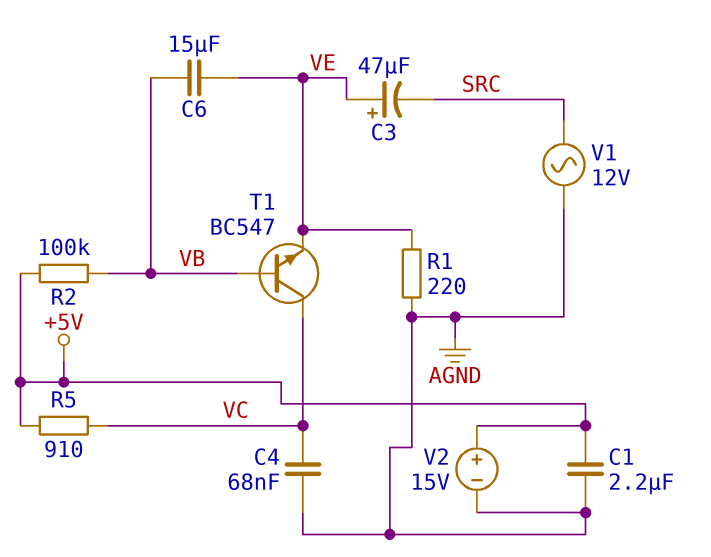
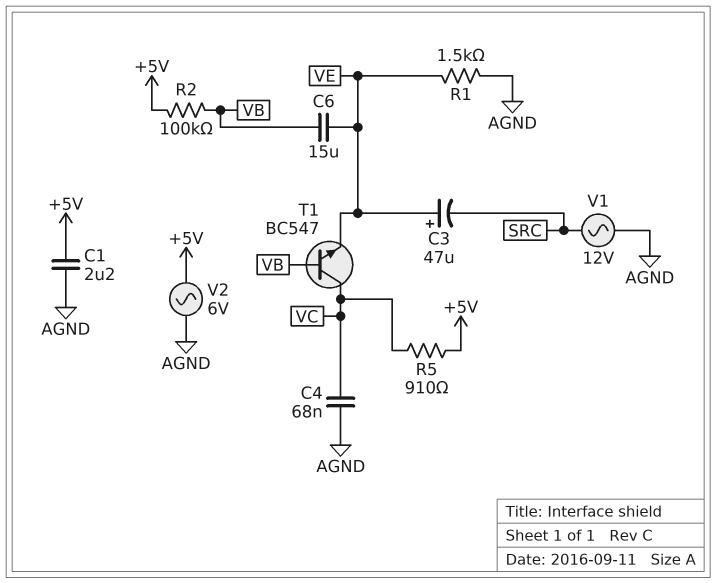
R1: 220 (AGND, VE) -> 1.5k (AGND, VE)
V2: 15V (plus +5V, minus AGND) -> AC 6V (+5V, AGND)

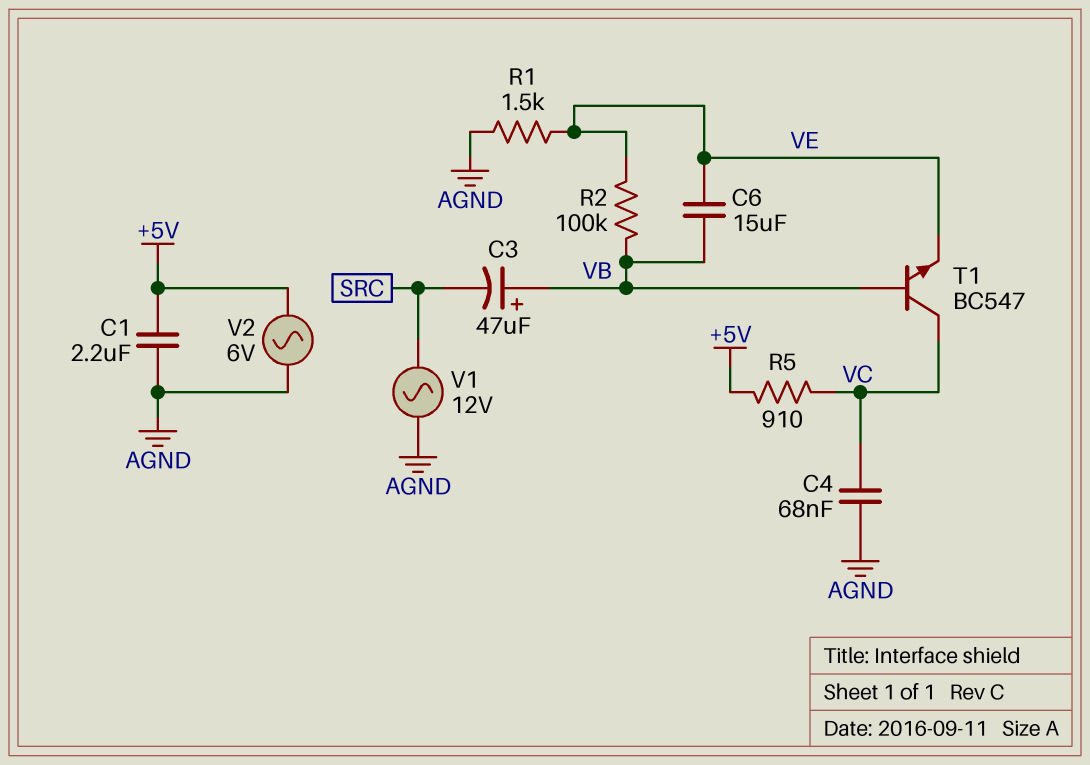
C3: 47uF (plus VE, minus SRC) -> 47uF (plus VB, minus SRC)
R2: 100k (+5V, VB) -> 100k (VB, VE)

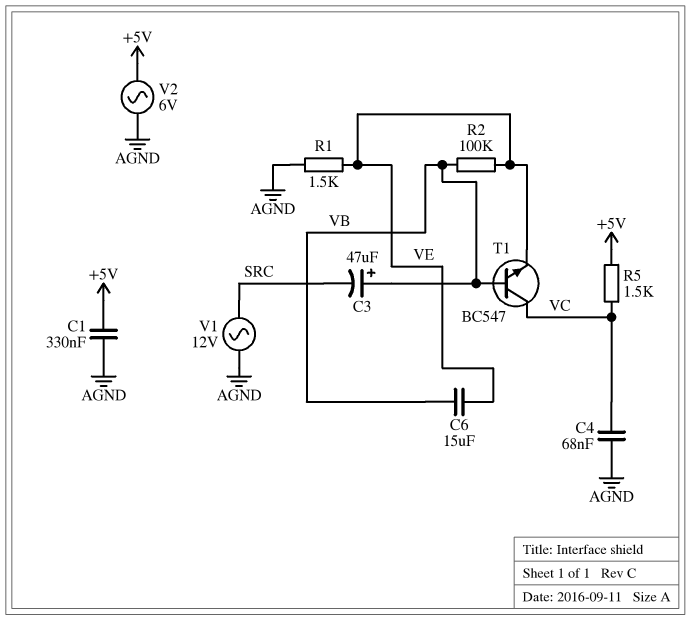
C1: 2.2uF (+5V, AGND) -> 330nF (+5V, AGND)
R5: 910 (+5V, VC) -> 1.5k (+5V, VC)

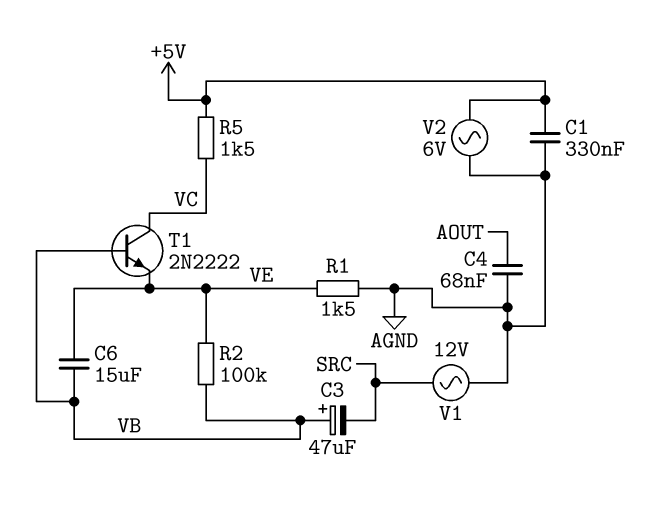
C4: 68nF (AGND, VC) -> 68nF (AGND, AOUT)
T1: NPN BC547 (B VB, C VC, E VE) -> NPN 2N2222 (B VB, C VC, E VE)

